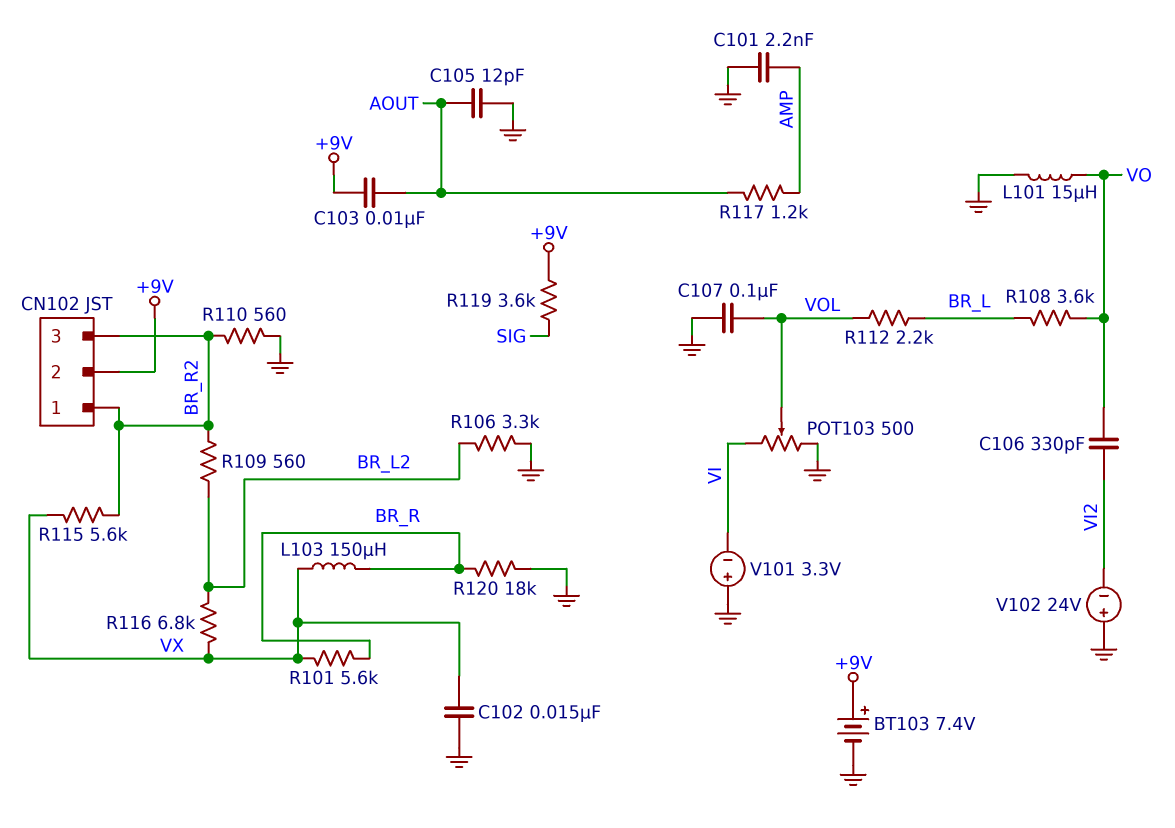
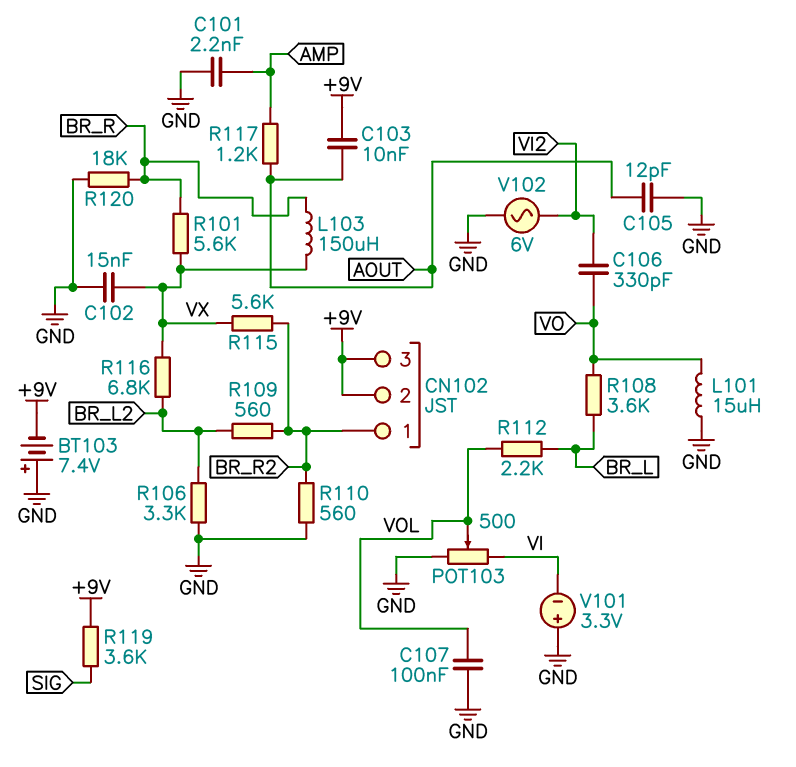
BT103: 7.4V (plus +9V, minus GND) -> 7.4V (plus GND, minus +9V)
CN102 pin 3: BR_R2 -> +9V
V102: 24V (plus GND, minus VI2) -> AC 6V (GND, VI2)

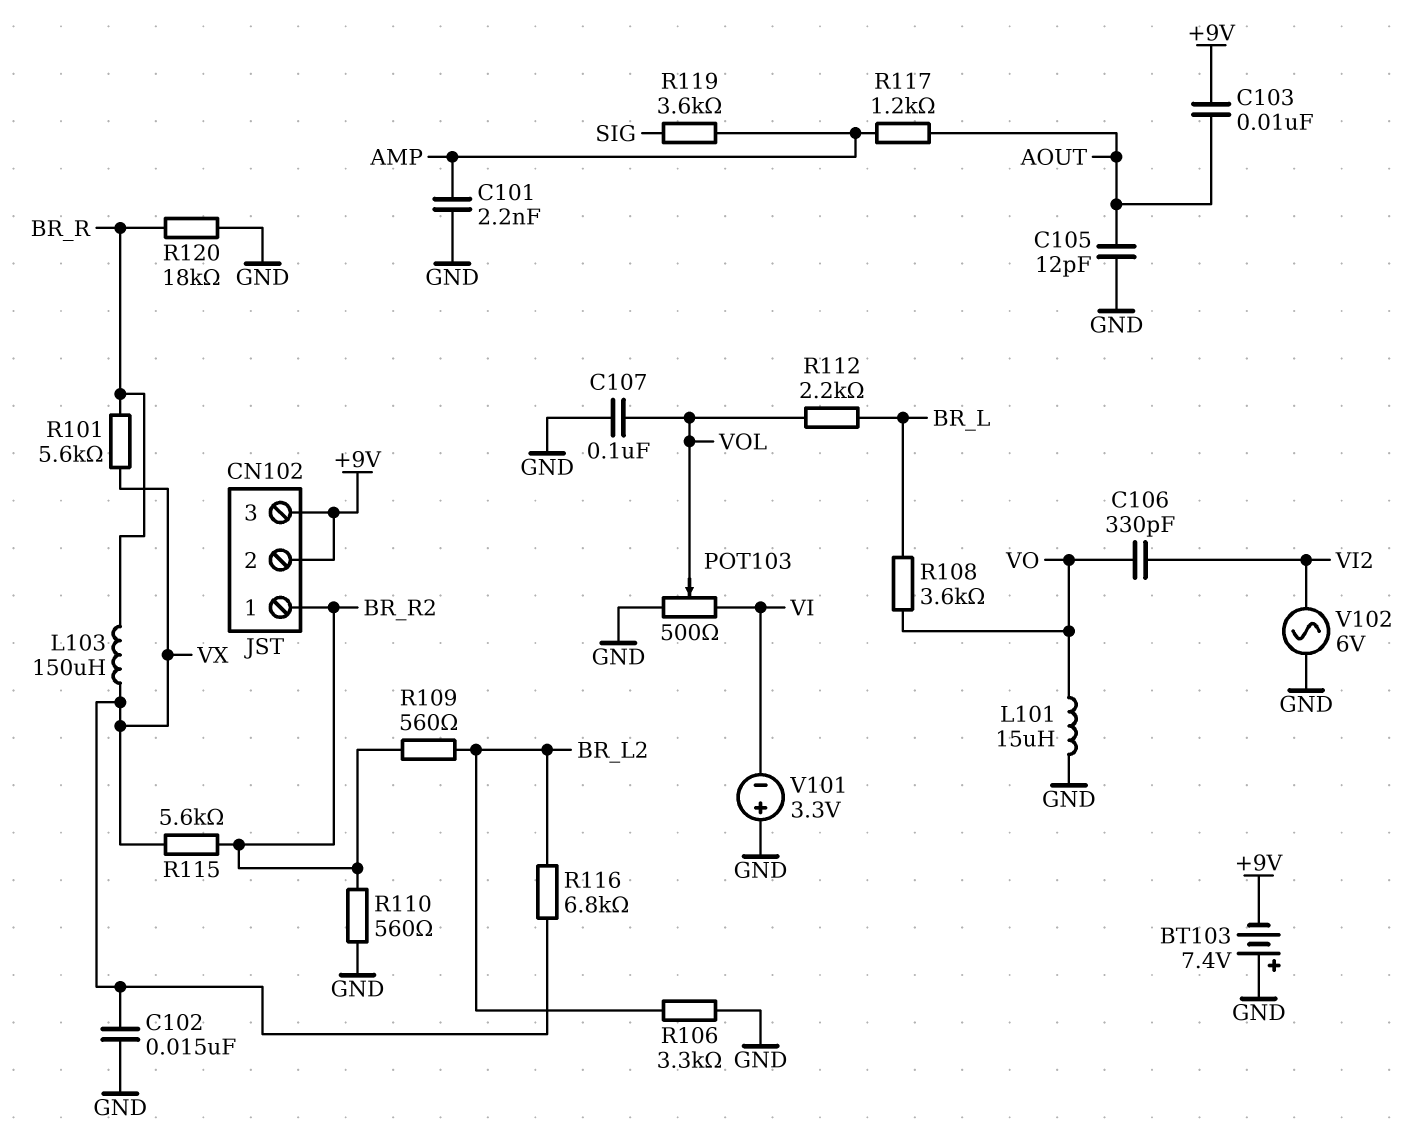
R119: 3.6k (+9V, SIG) -> 3.6k (AMP, SIG)

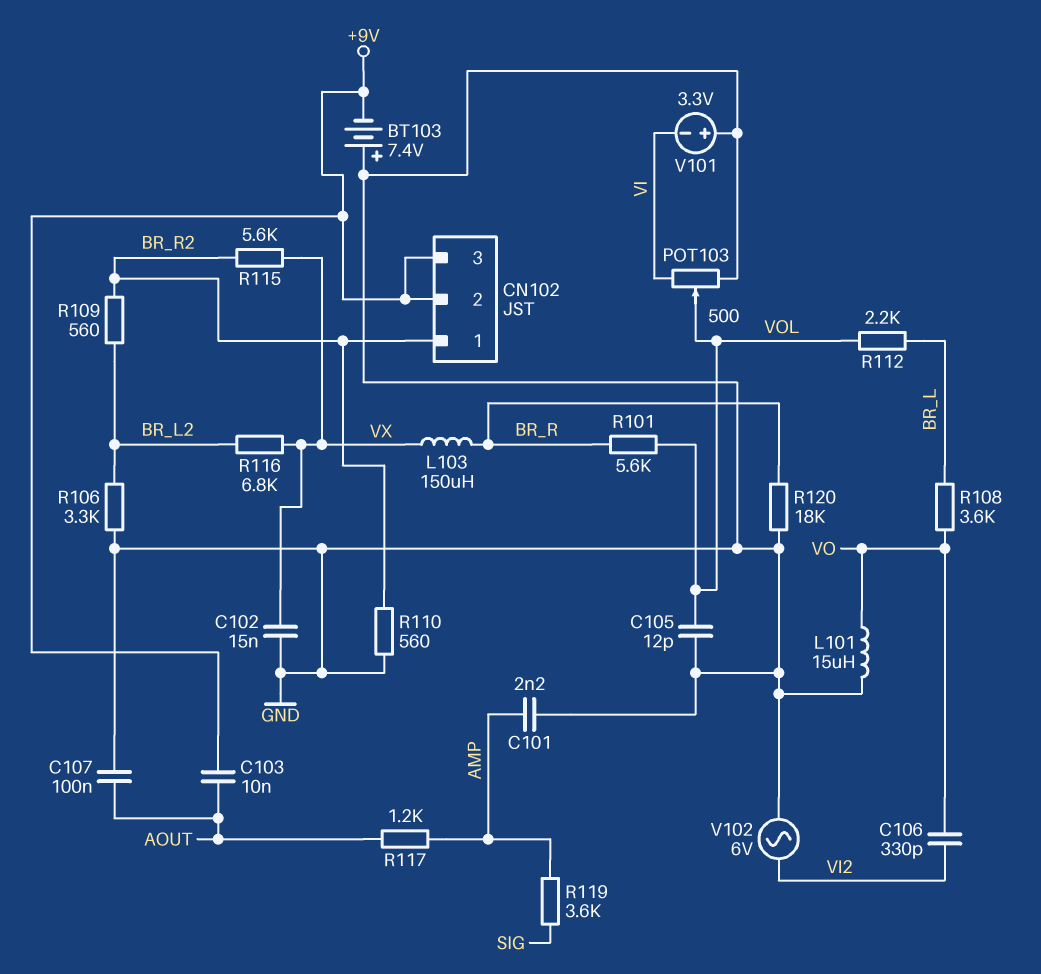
C105: 12pF (AOUT, GND) -> 12pF (GND, VOL)
C107: 100nF (GND, VOL) -> 100nF (AOUT, GND)
R101: 5.6k (BR_R, VX) -> 5.6k (BR_R, VOL)

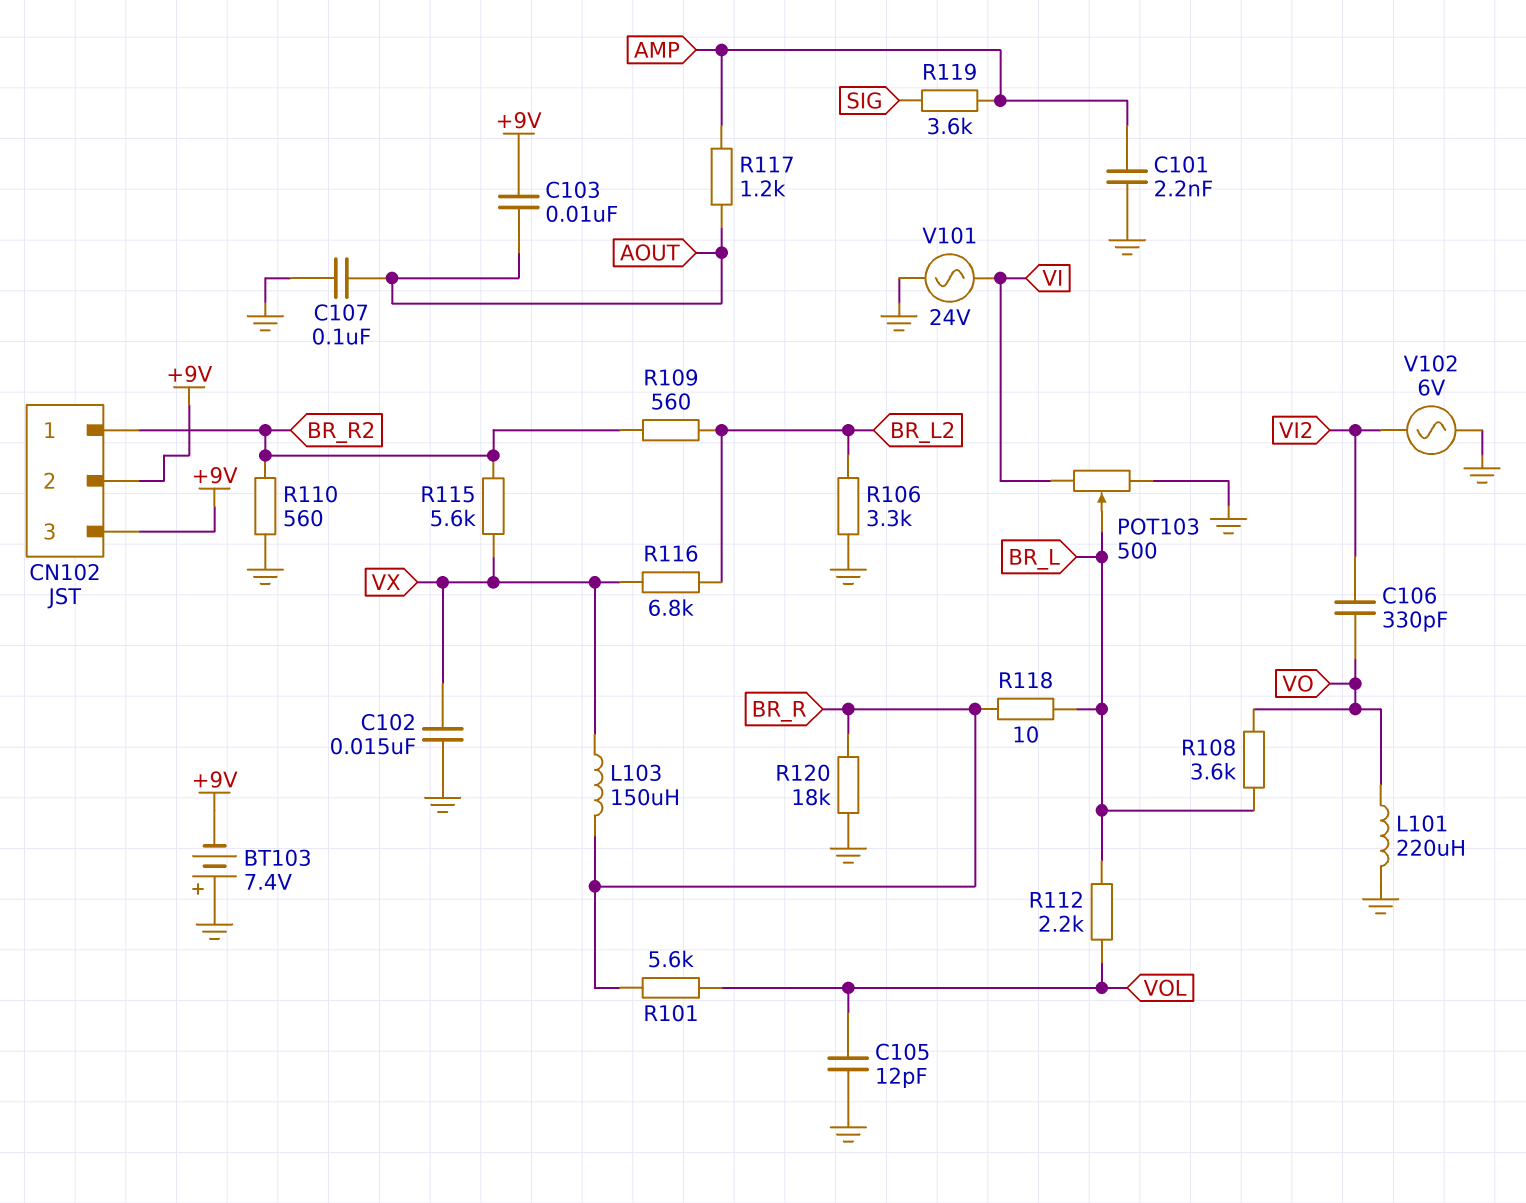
L101: 15uH (GND, VO) -> 220uH (GND, VO)
POT103: 500 (GND, VI, wiper VOL) -> 500 (GND, VI, wiper BR_L)
R118: none -> 10 (BR_L, BR_R)
V101: 3.3V (plus GND, minus VI) -> AC 24V (GND, VI)

